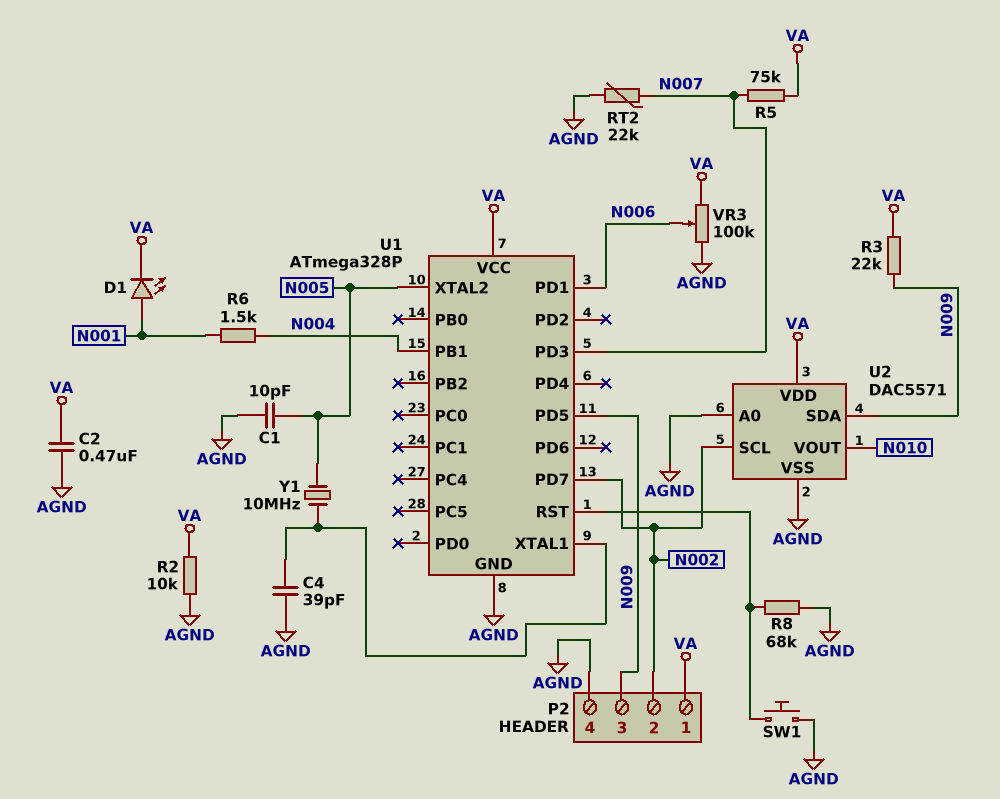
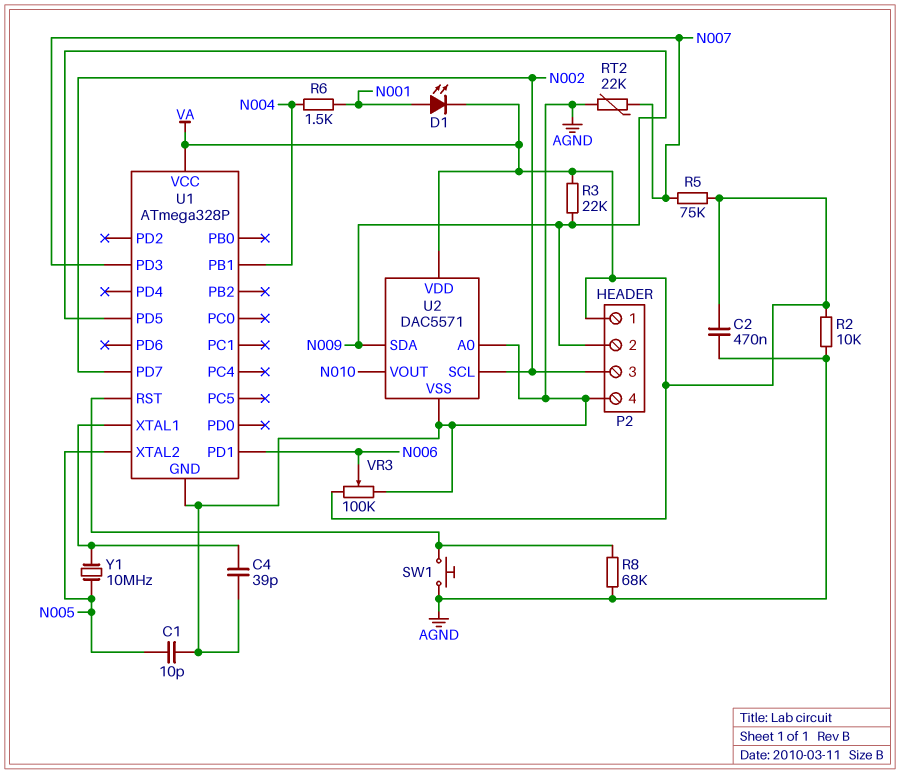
P2 pin 2: N002 -> N009
P2 pin 3: N009 -> N002

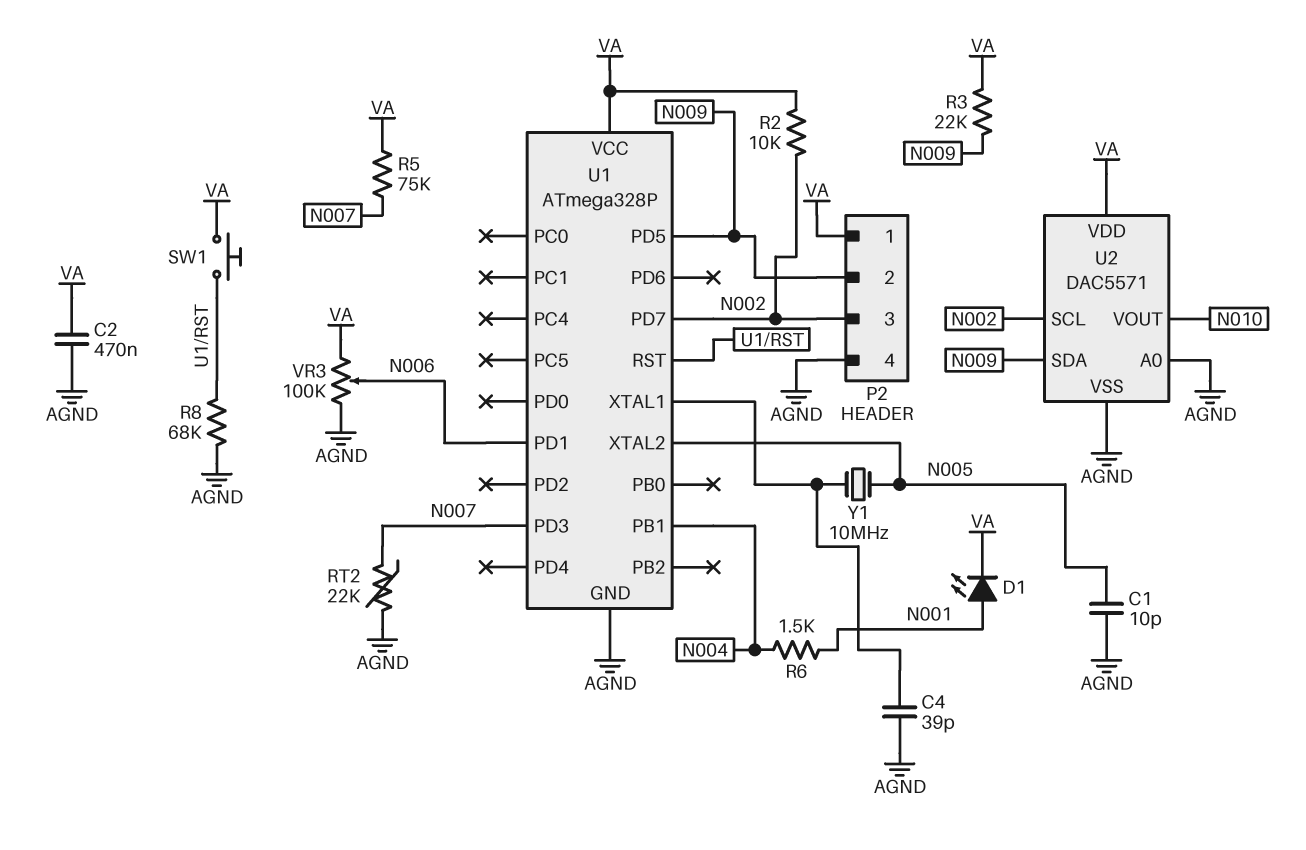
R2: 10k (AGND, VA) -> 10k (N002, VA)
SW1: button (AGND, U1/RST) -> button (U1/RST, VA)

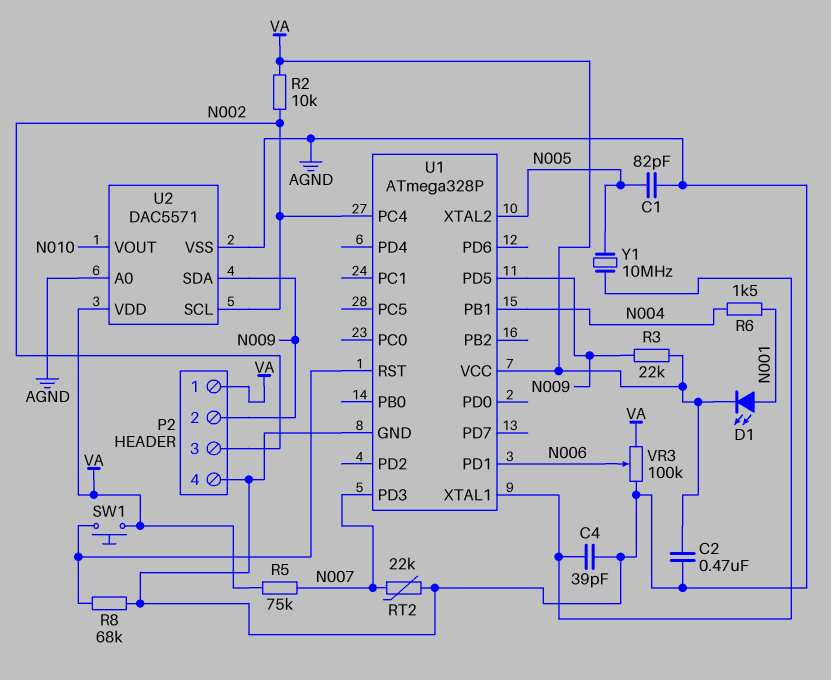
C1: 10pF (AGND, N005) -> 82pF (AGND, N005)
U1 pin PC4: none -> N002
U1 pin PD7: N002 -> none

